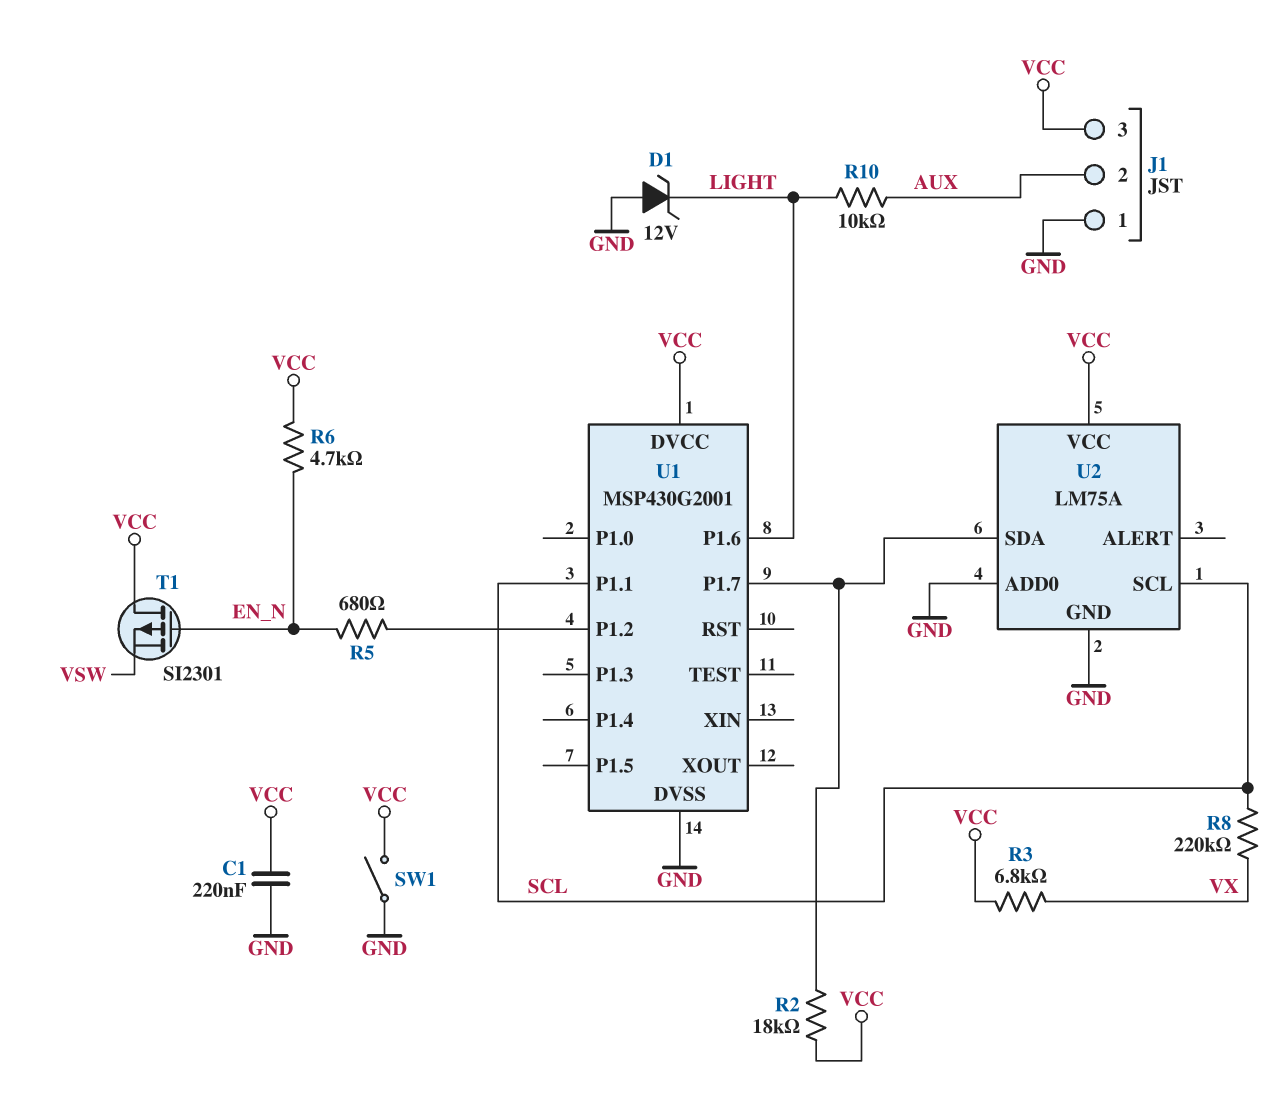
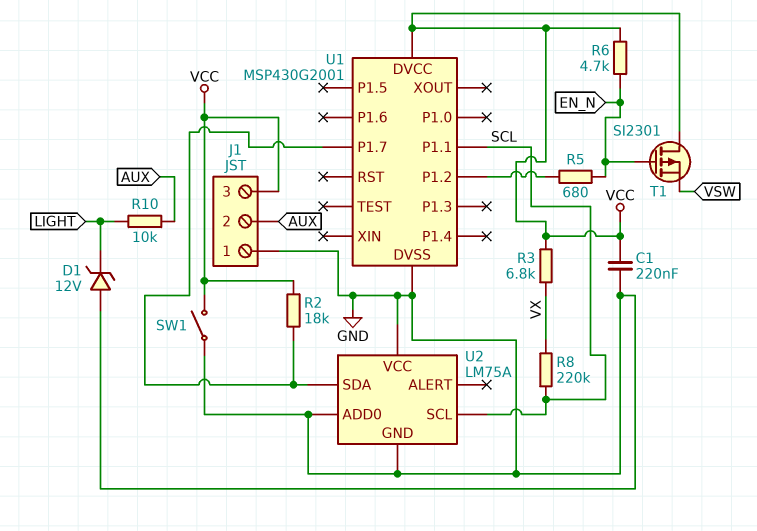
U1 pin P1.6: LIGHT -> none
U2 pin VCC: VCC -> GND

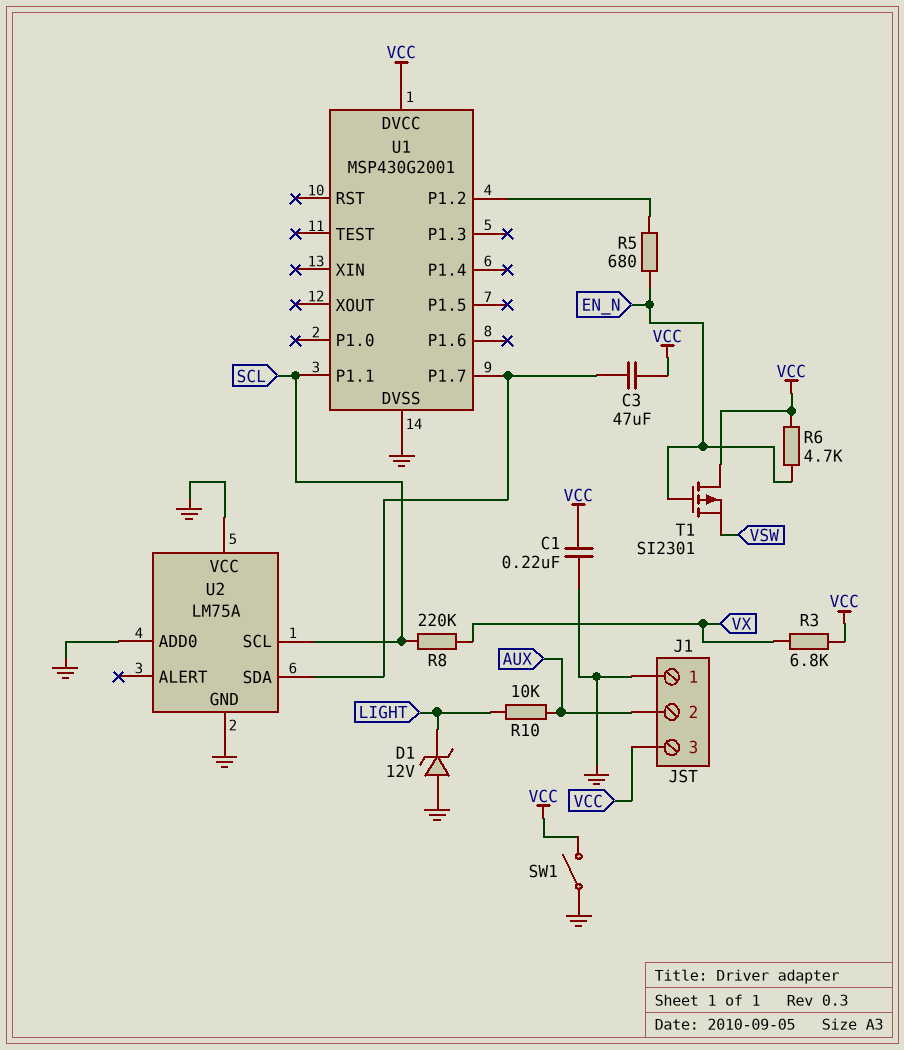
C3: none -> 47uF (U1/P1.7, VCC)
R2: 18k (U1/P1.7, VCC) -> none

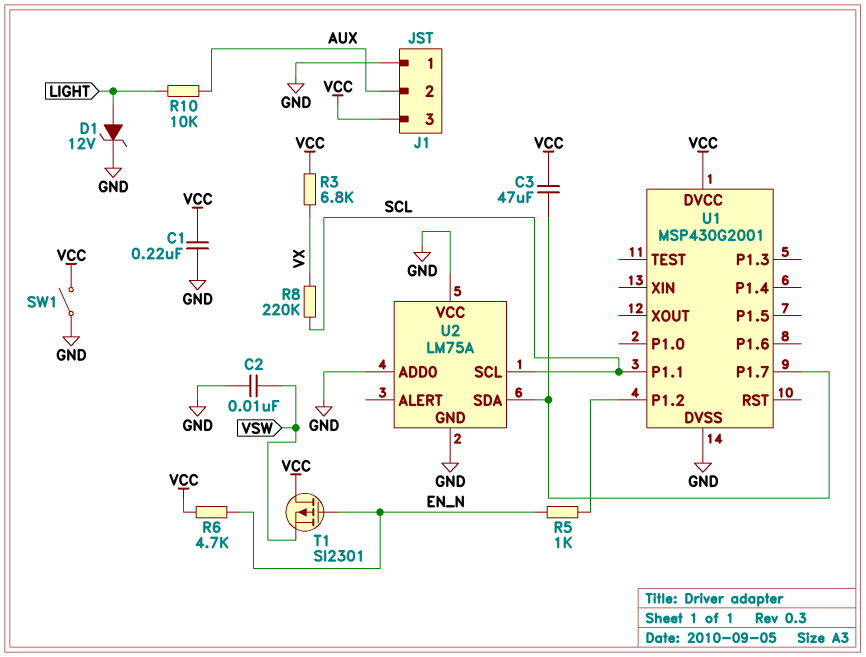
C2: none -> 10nF (GND, VSW)
D1: zener 12V (A GND, K LIGHT) -> zener 12V (A LIGHT, K GND)
R5: 680 (EN_N, U1/P1.2) -> 1k (EN_N, U1/P1.2)

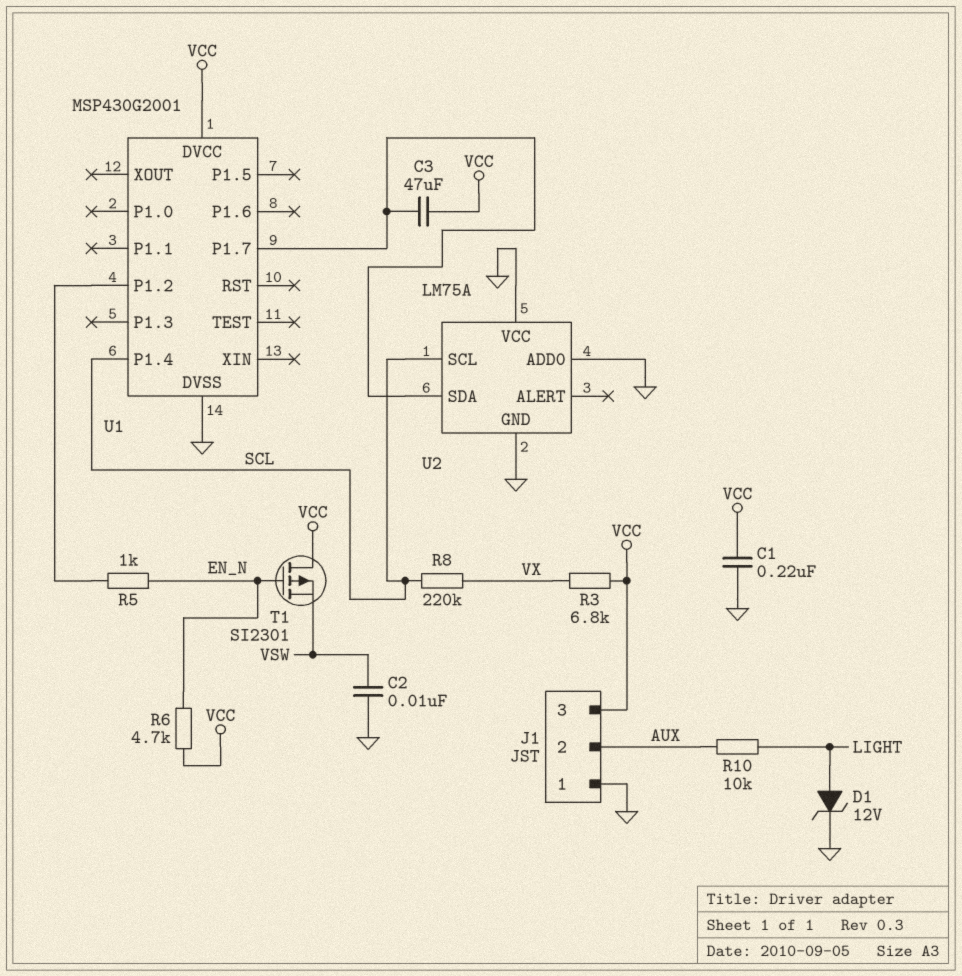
SW1: switch (GND, VCC) -> none
U1 pin P1.1: SCL -> none
U1 pin P1.4: none -> SCL

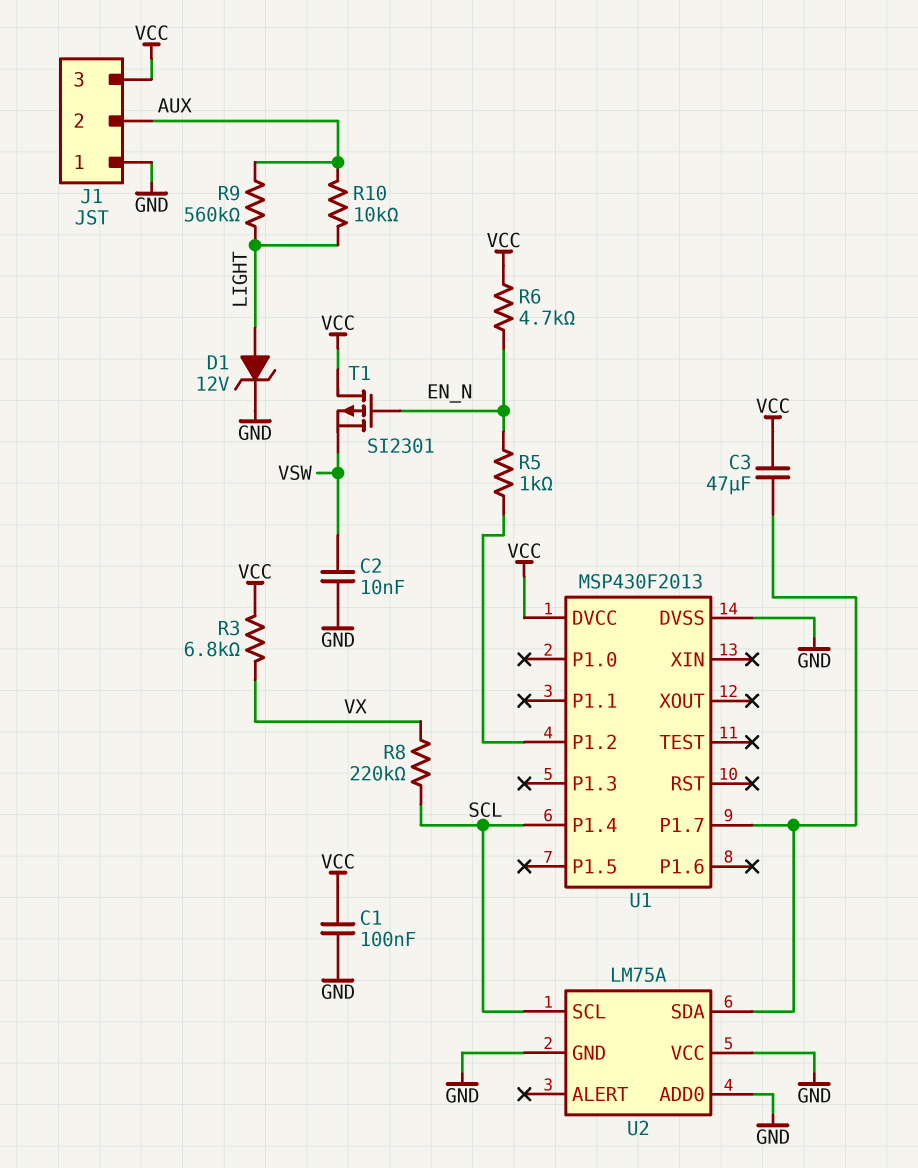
C1: 220nF (GND, VCC) -> 100nF (GND, VCC)
R9: none -> 560k (AUX, LIGHT)
U1: MSP430G2001 -> MSP430F2013

